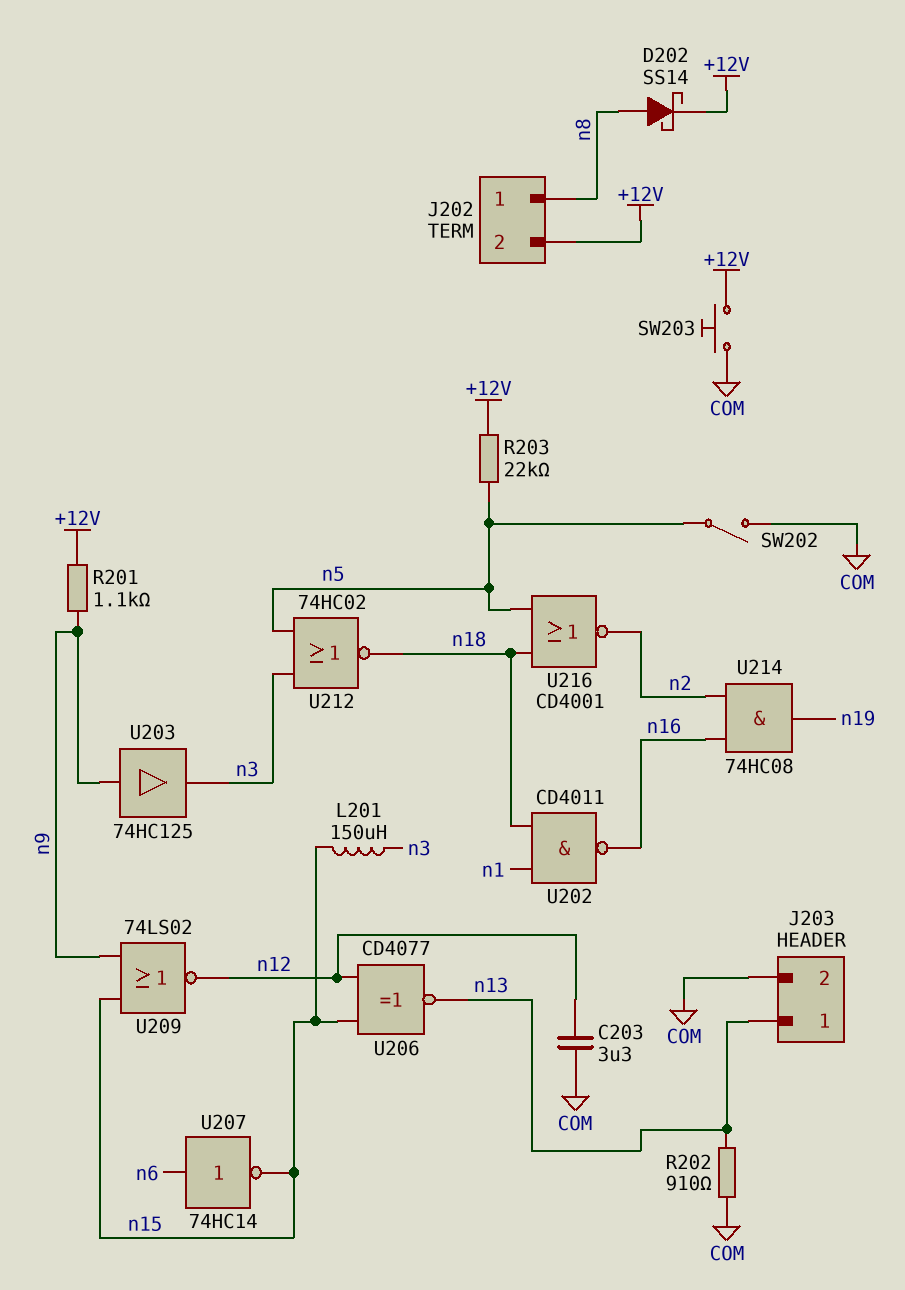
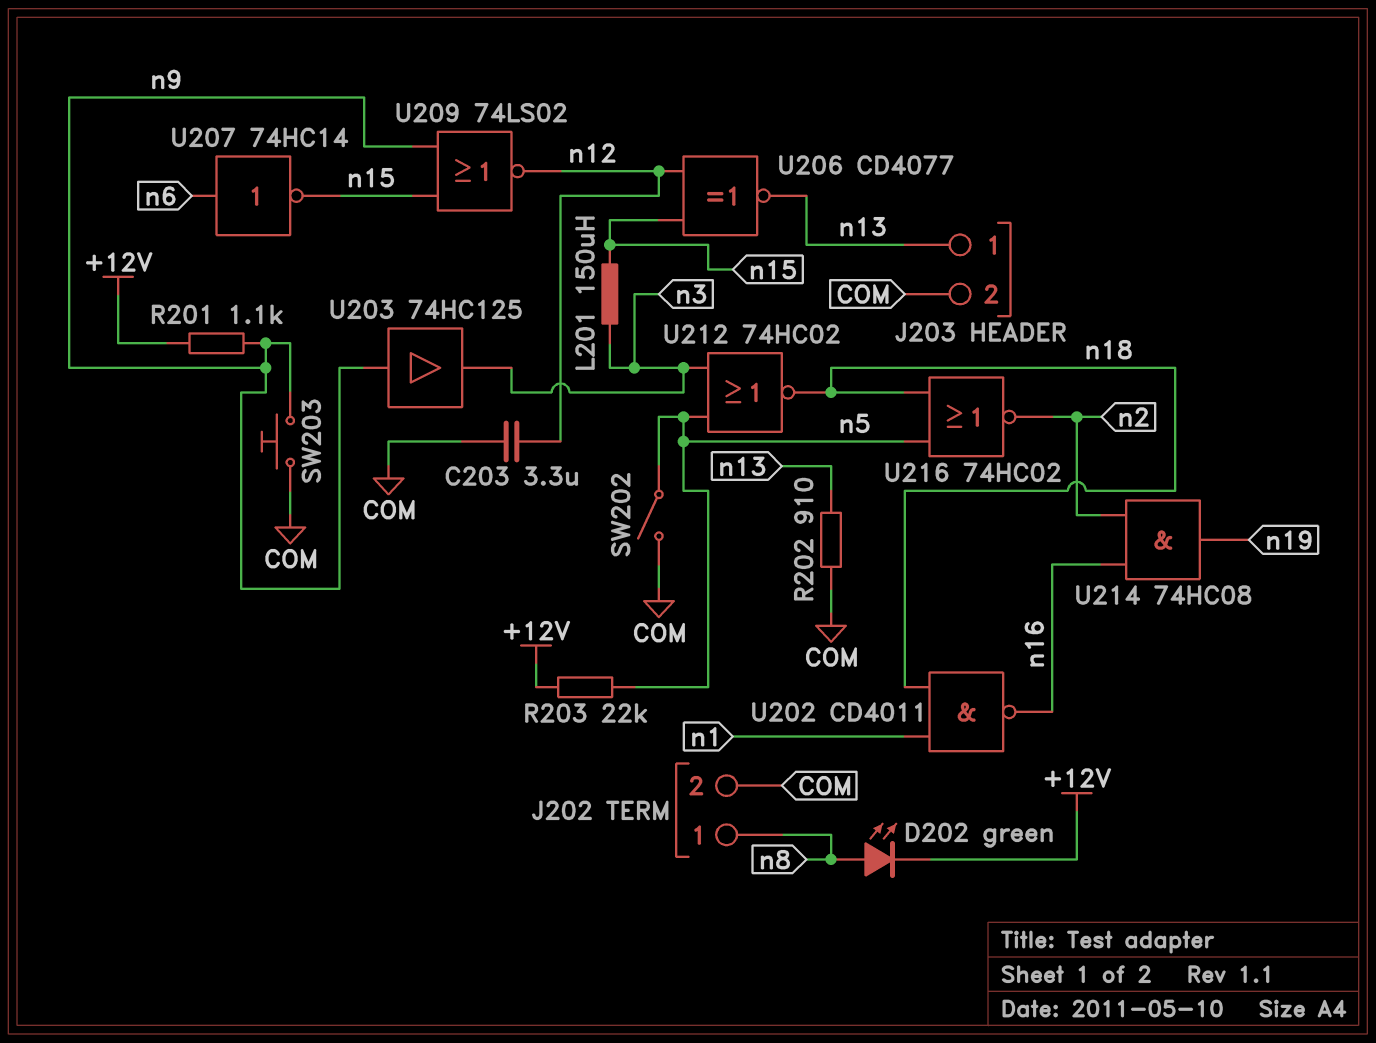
D202: schottky SS14 (A n8, K +12V) -> LED green (A n8, K +12V)
J202 pin 2: +12V -> COM
SW203: button (+12V, COM) -> button (COM, n9)
U216: NOR CD4001 (in n5, in n18, out n2) -> NOR 74HC02 (in n5, in n18, out n2)

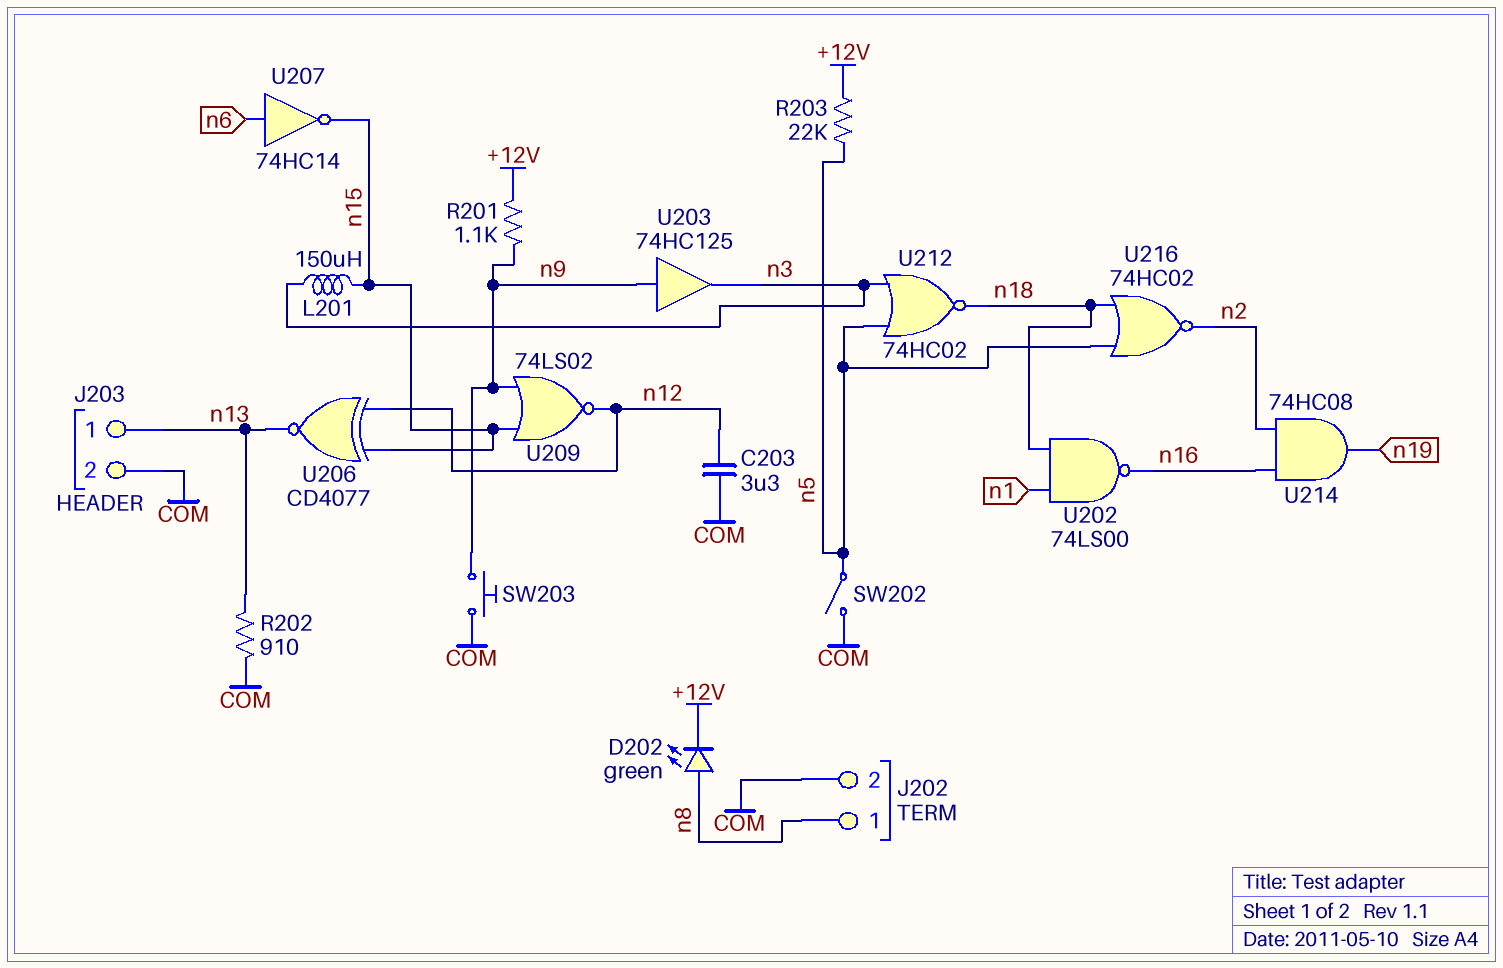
U202: NAND CD4011 (in n1, in n18, out n16) -> NAND 74LS00 (in n1, in n18, out n16)

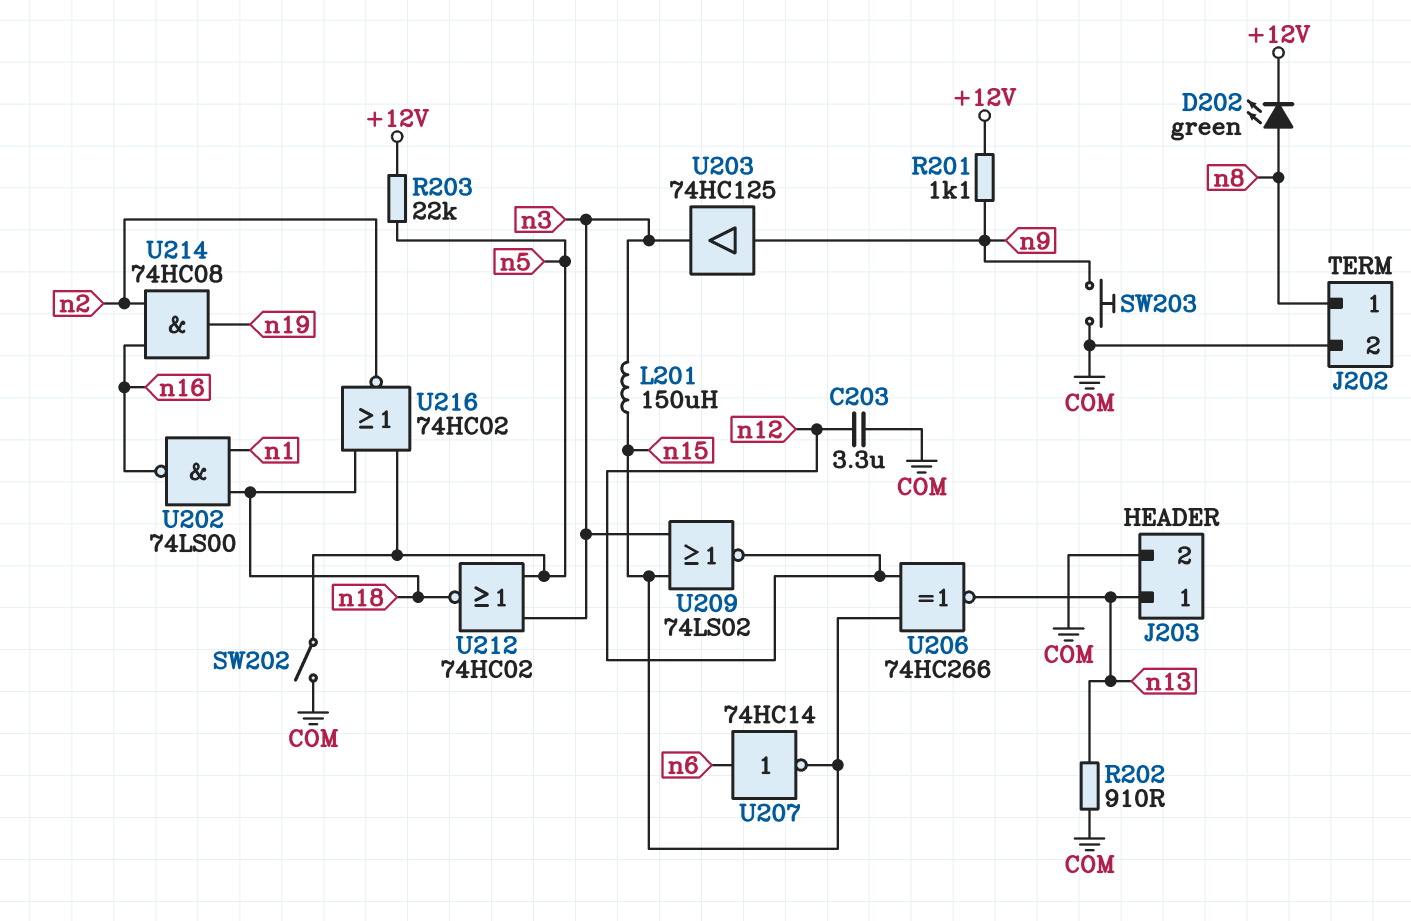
U206: XNOR CD4077 (in n12, in n15, out n13) -> XNOR 74HC266 (in n12, in n15, out n13)
U209: NOR 74LS02 (in n9, in n15, out n12) -> NOR 74LS02 (in n3, in n15, out n12)

